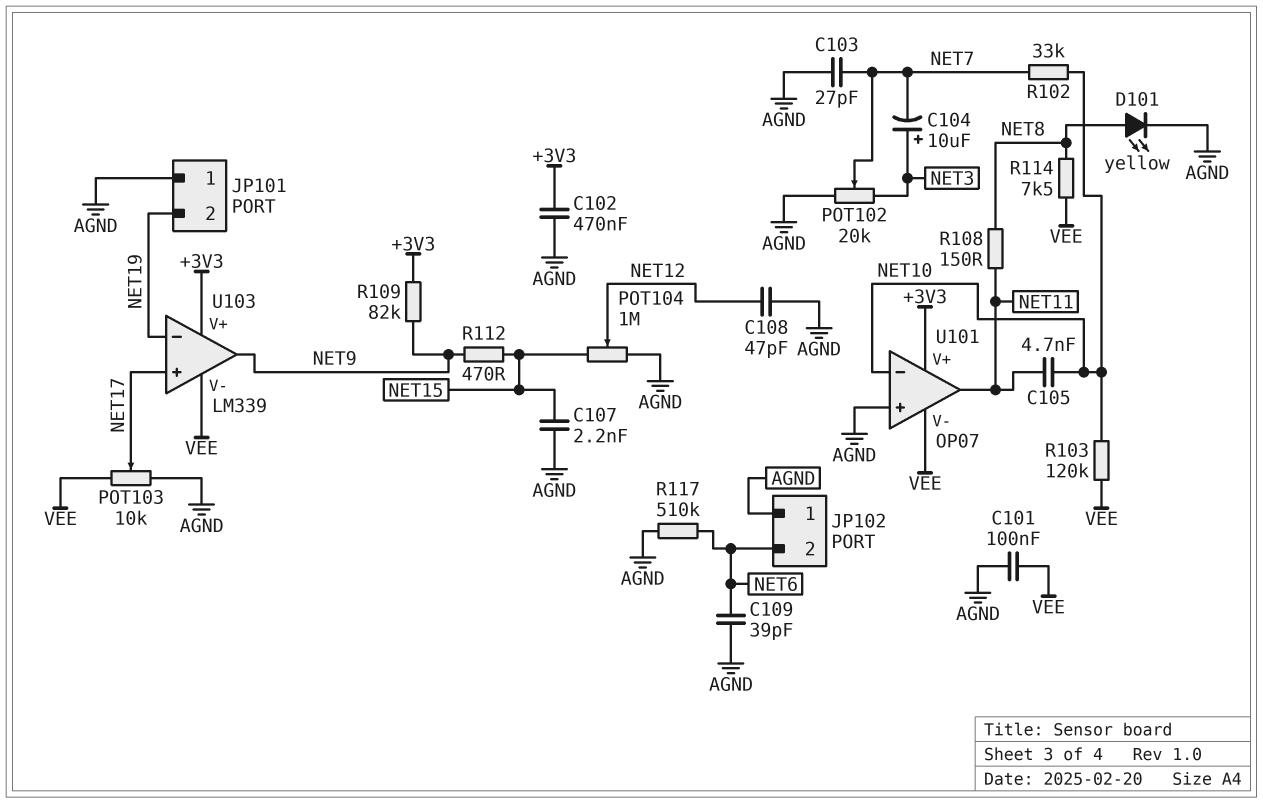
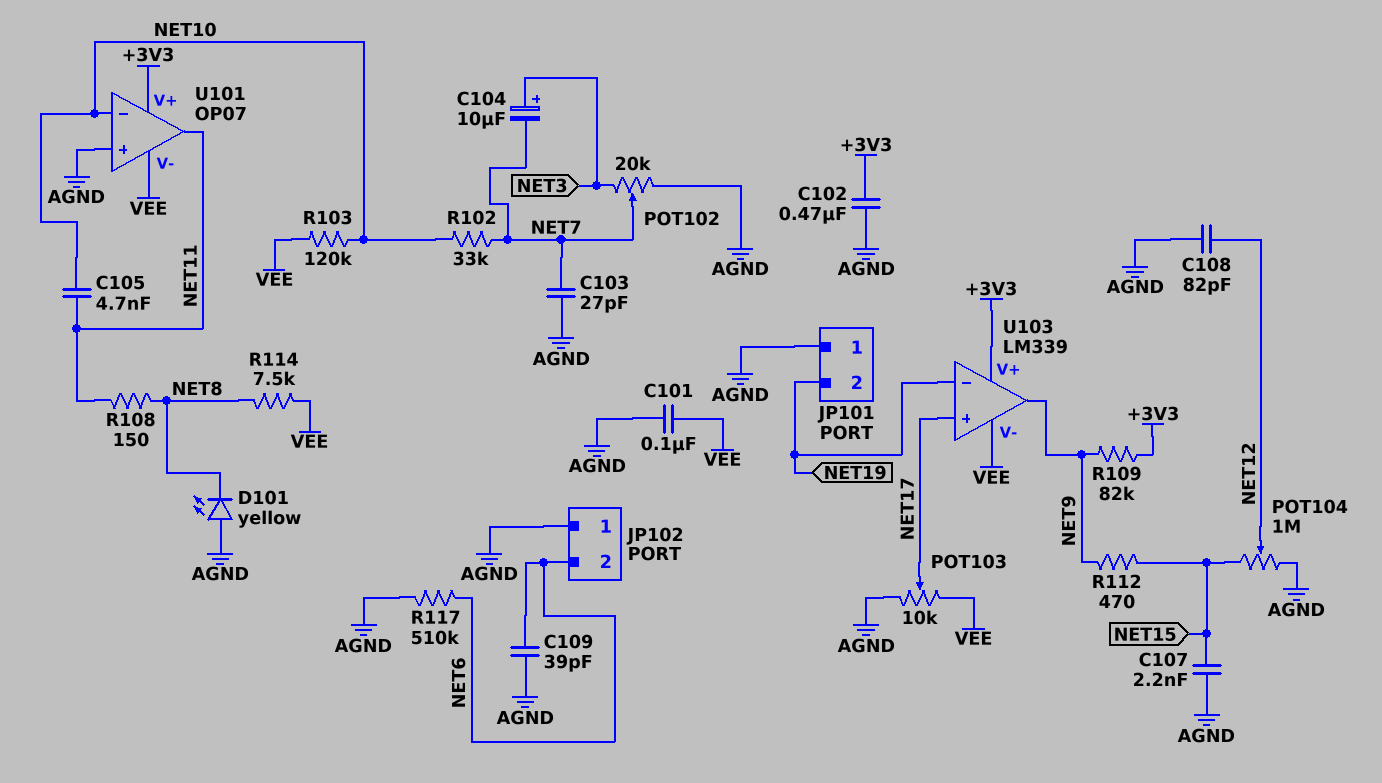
C108: 47pF (AGND, NET12) -> 82pF (AGND, NET12)
D101: LED yellow (A NET8, K AGND) -> LED yellow (A AGND, K NET8)

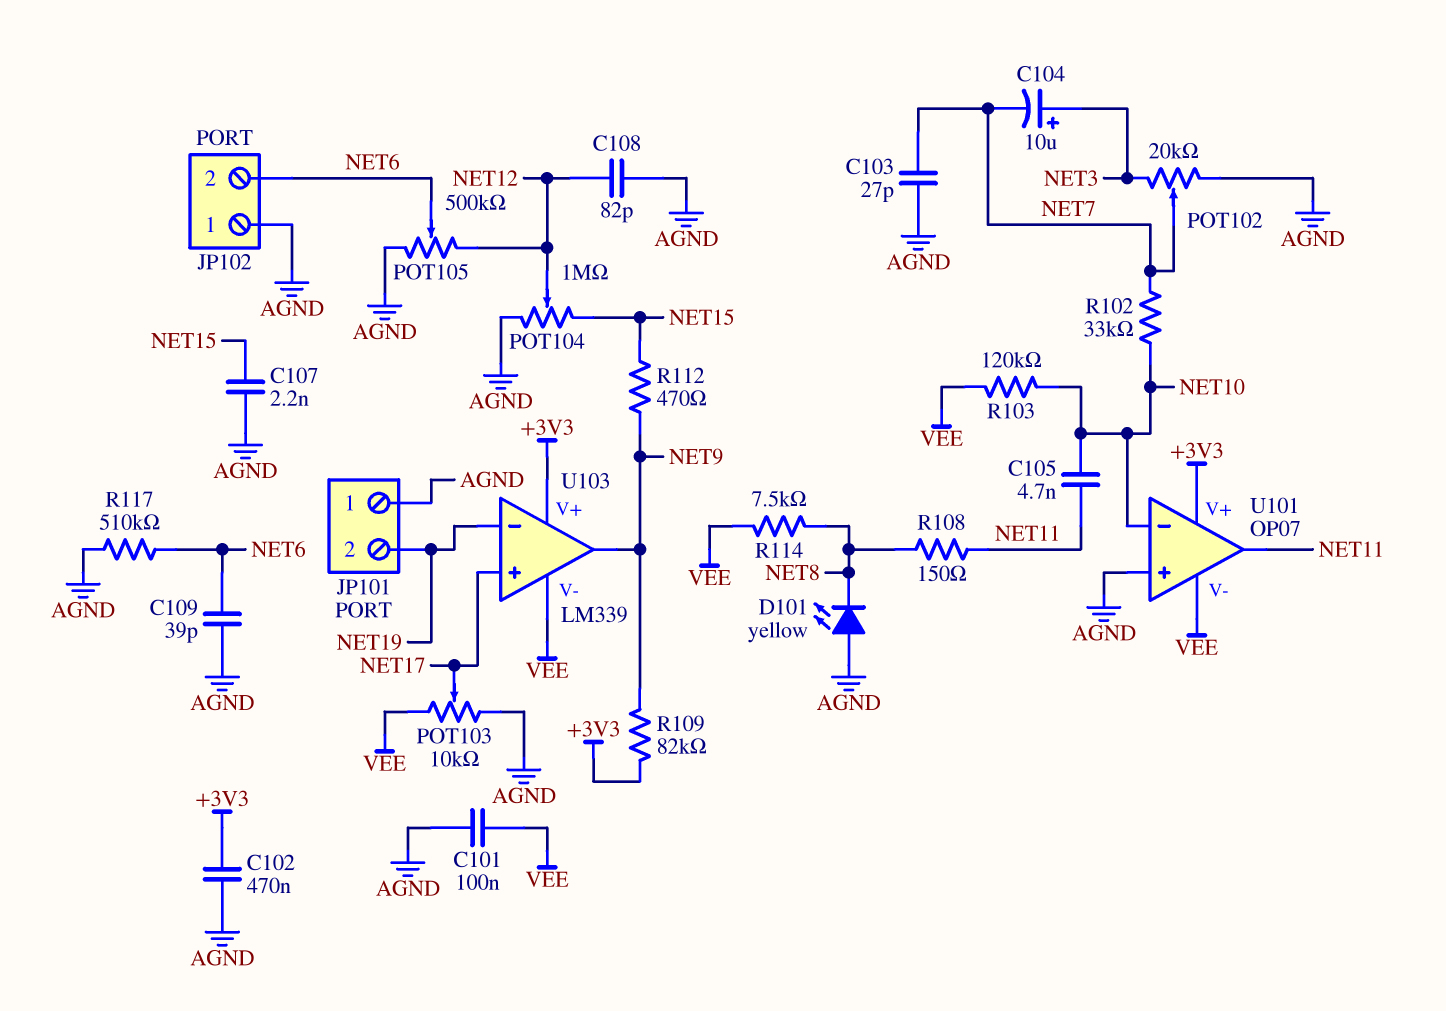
POT105: none -> 500k (AGND, NET12, wiper NET6)

